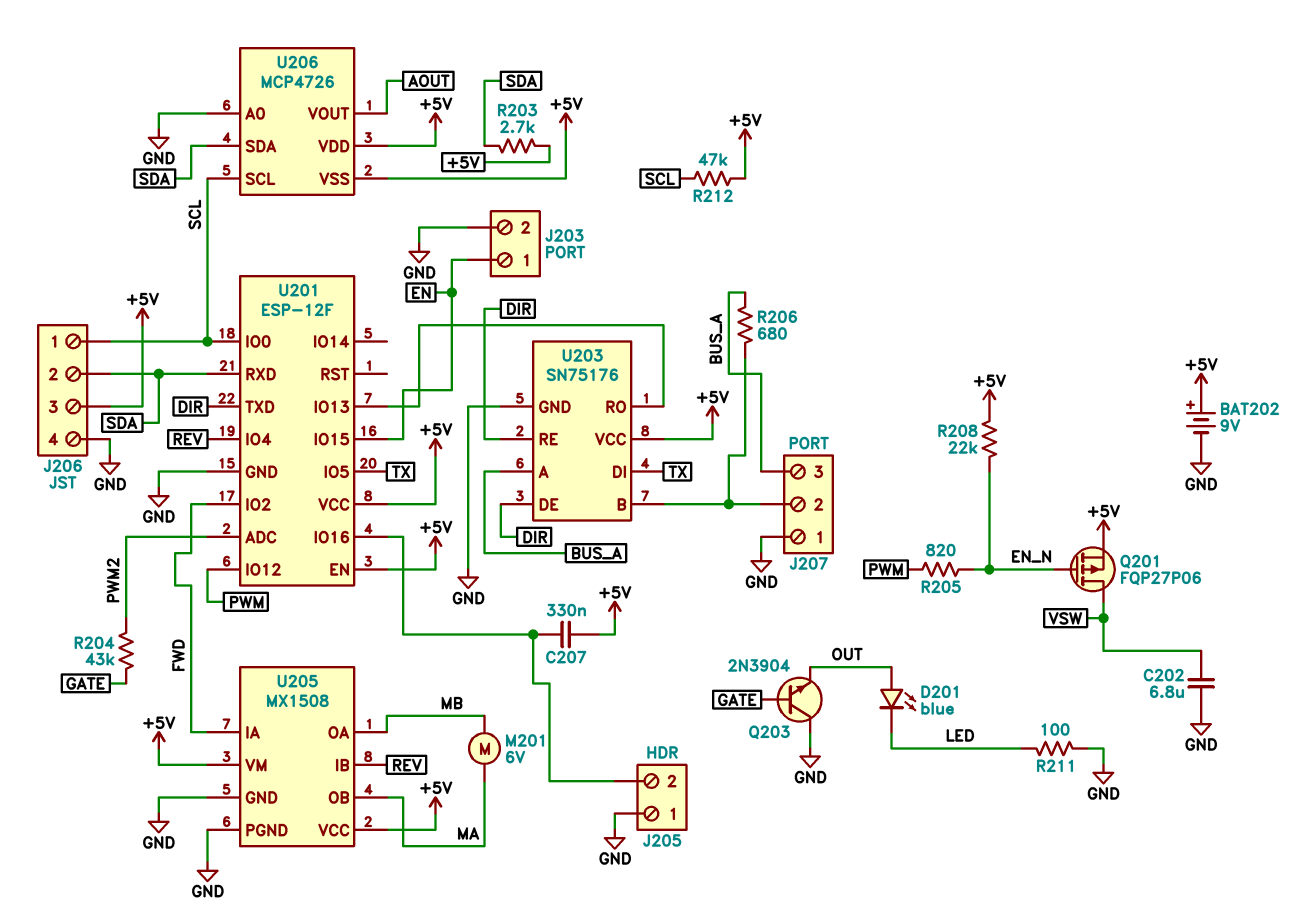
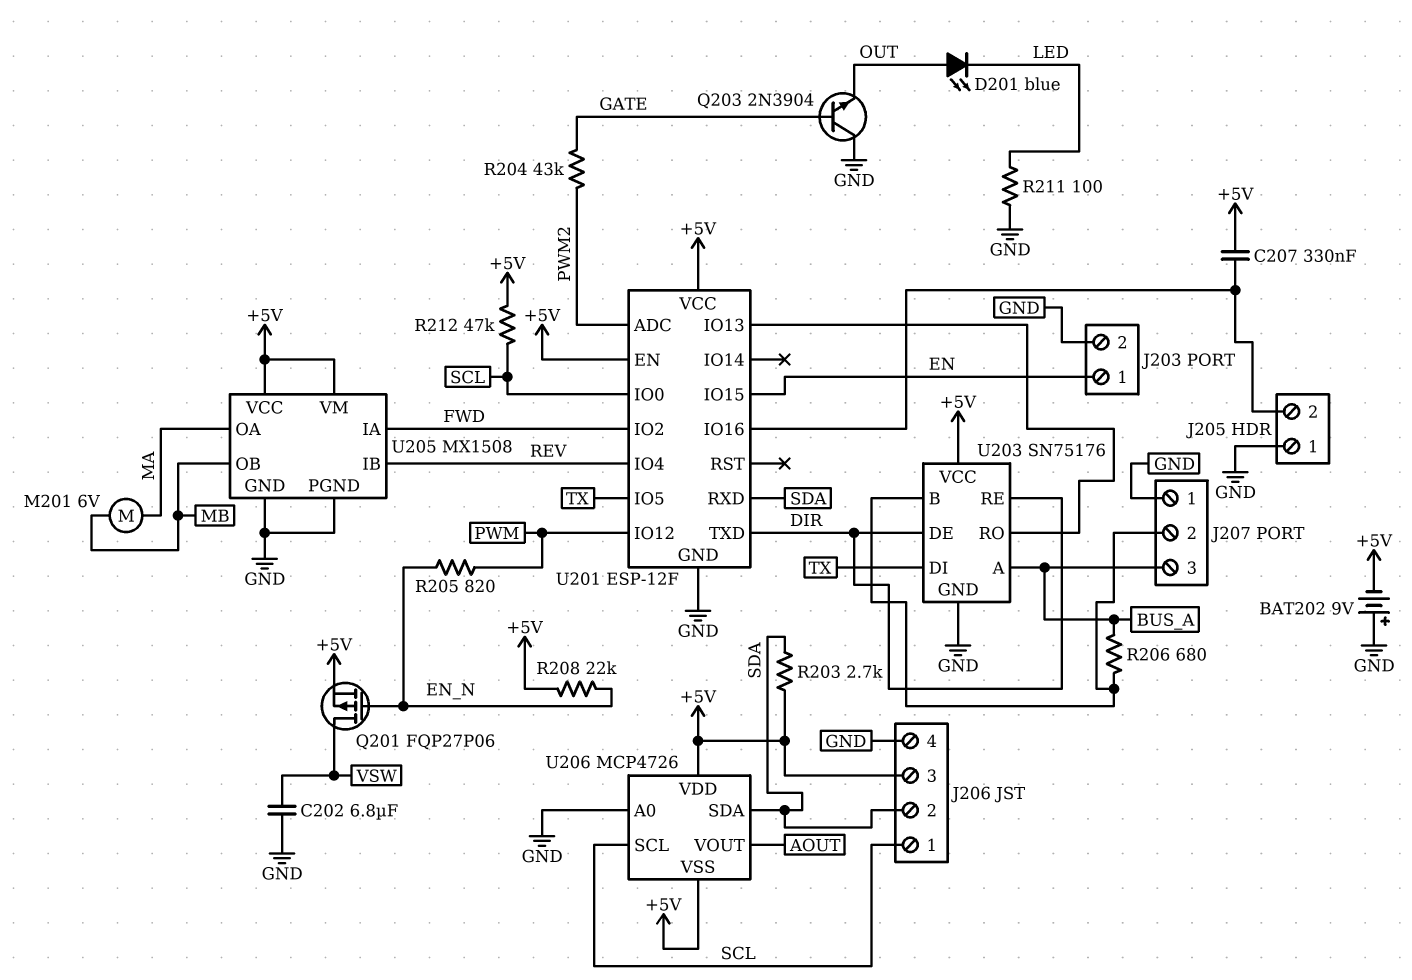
BAT202: 9V (plus +5V, minus GND) -> 9V (plus GND, minus +5V)
U205 pin OA: MB -> MA
U205 pin OB: MA -> MB

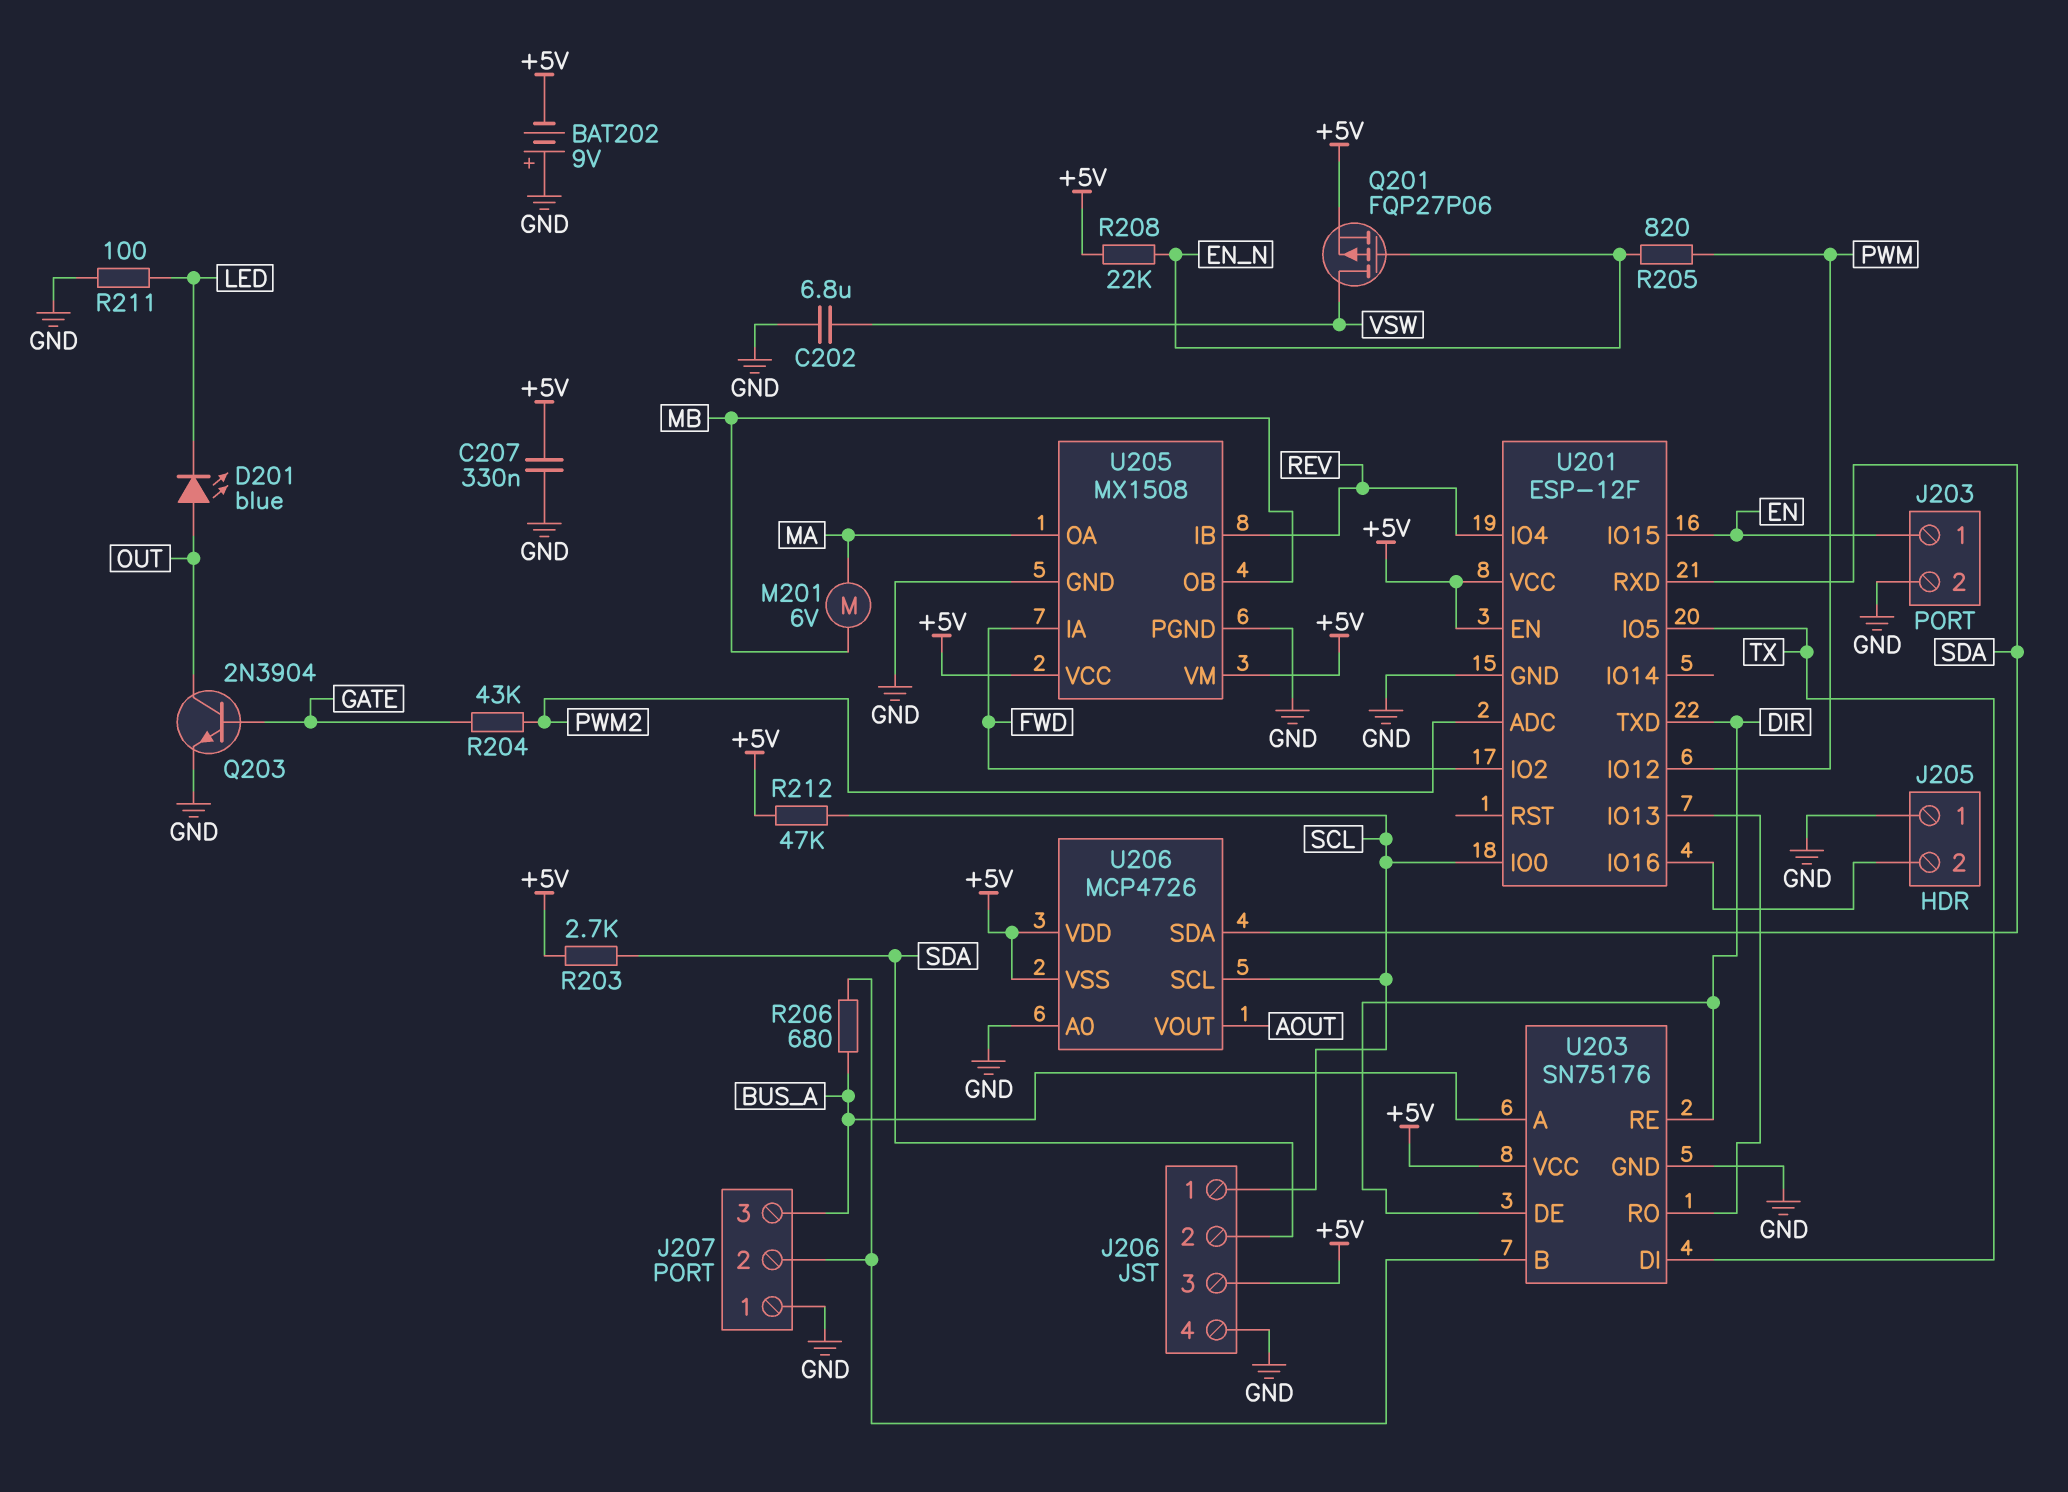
C207: 330nF (+5V, J205/2) -> 330nF (+5V, GND)
Q203: NPN 2N3904 (B GATE, C GND, E OUT) -> NPN 2N3904 (B GATE, C OUT, E GND)

